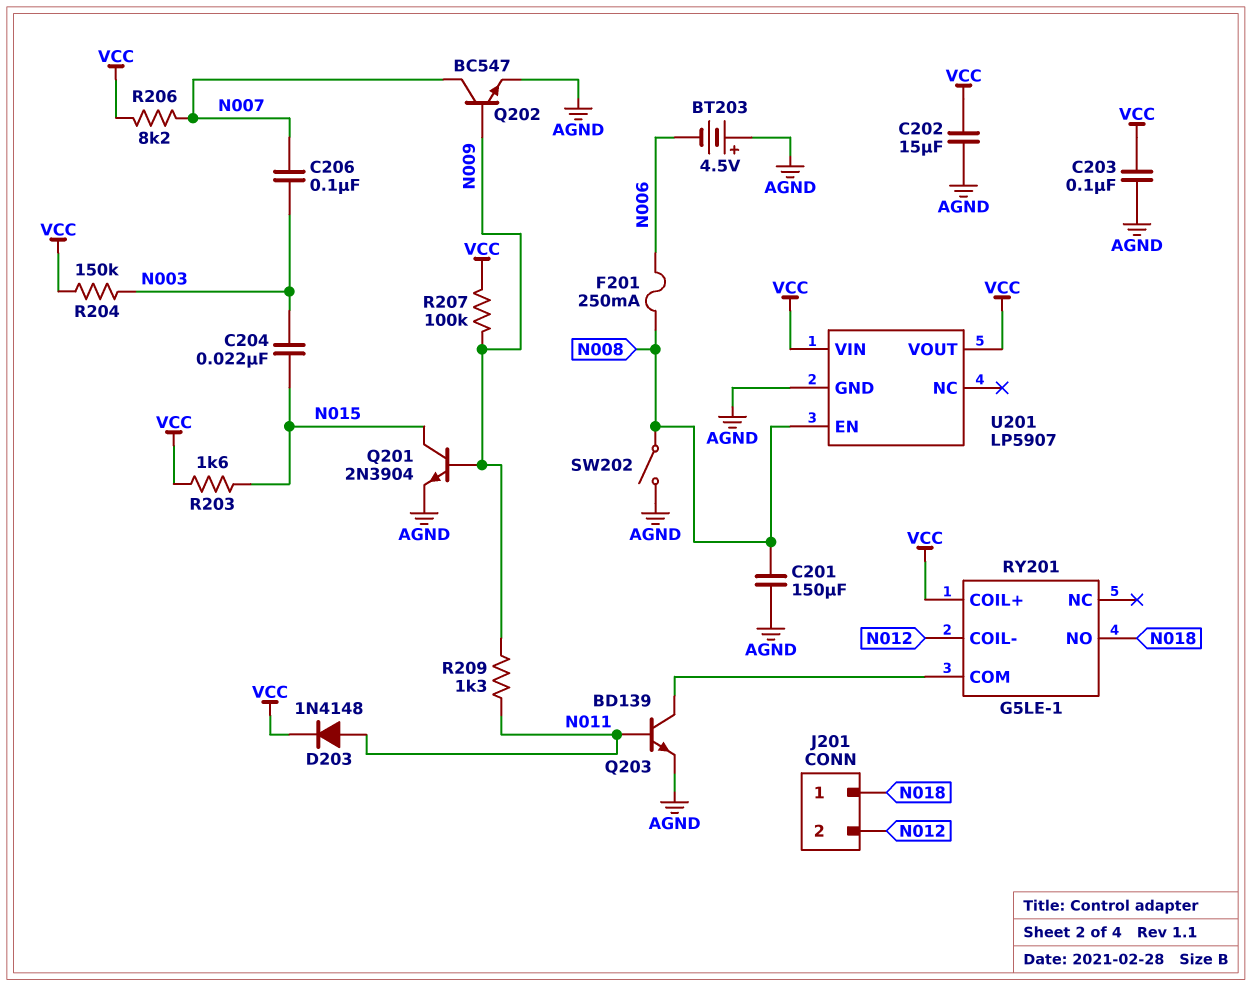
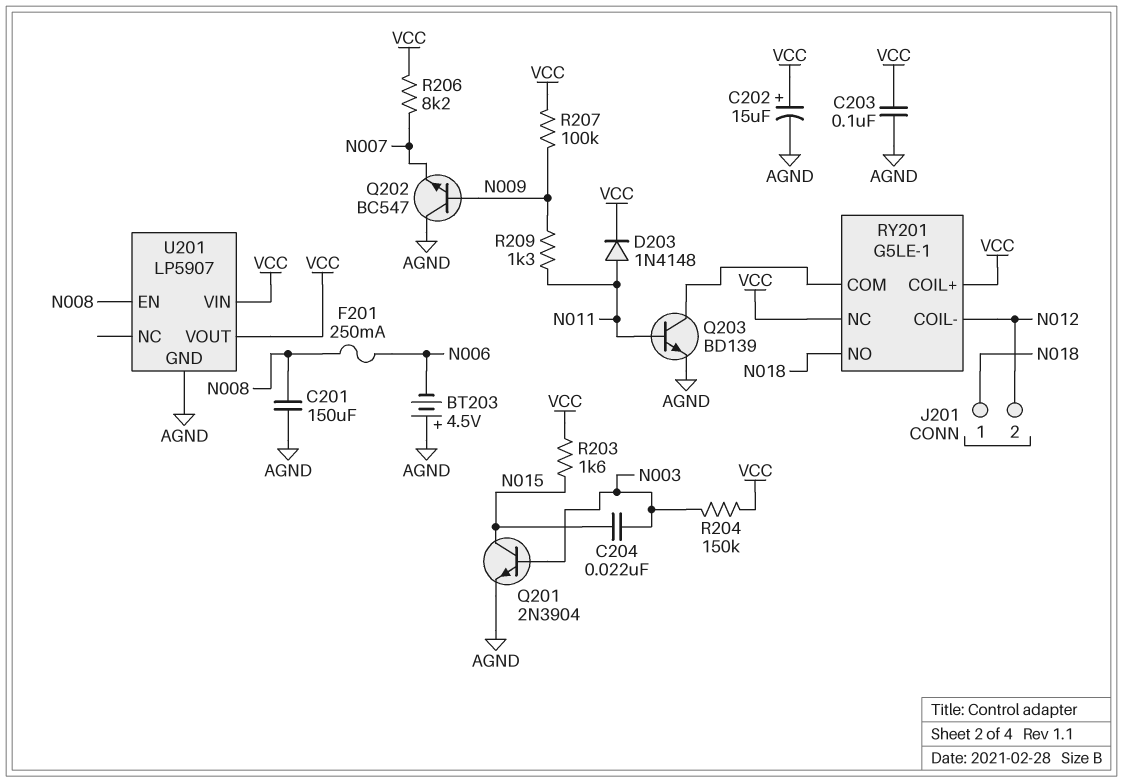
C202: 15uF (AGND, VCC) -> 15uF (plus VCC, minus AGND)
C206: 100nF (N003, N007) -> none
Q201: NPN 2N3904 (B N009, C N015, E AGND) -> NPN 2N3904 (B N003, C N015, E AGND)
Q202: NPN BC547 (B N009, C N007, E AGND) -> NPN BC547 (B N009, C AGND, E N007)
RY201 pin NC: none -> VCC
SW202: switch (AGND, N008) -> none

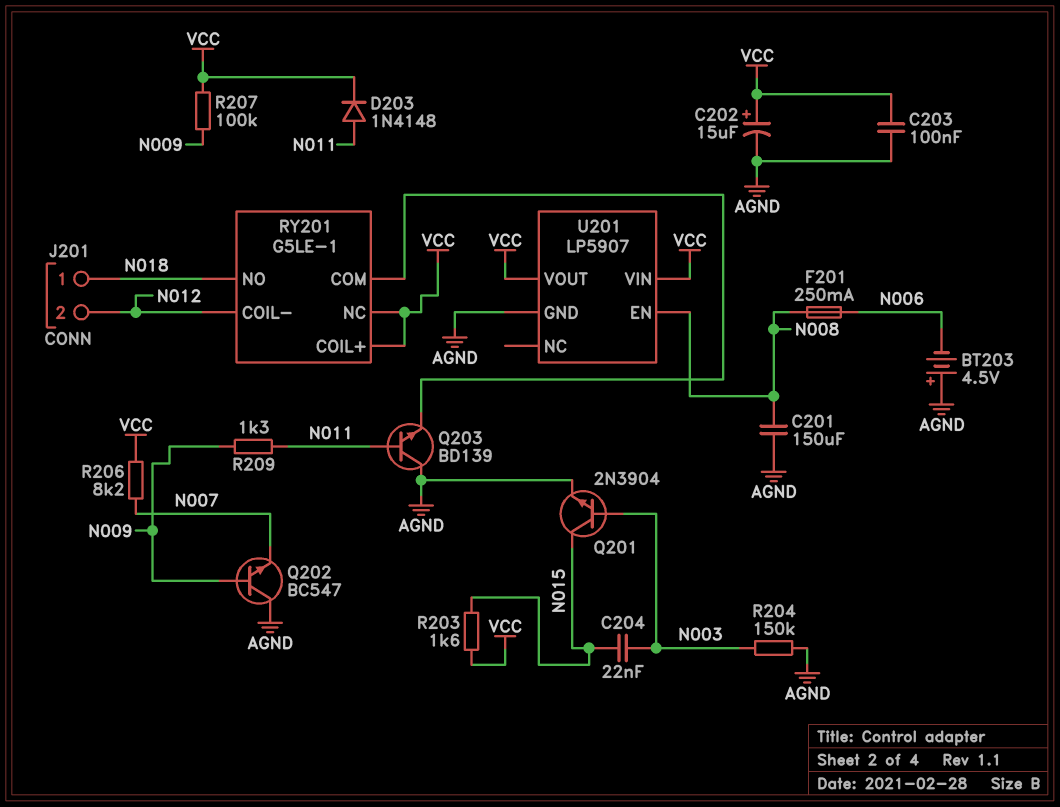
Q203: NPN BD139 (B N011, C RY201/COM, E AGND) -> NPN BD139 (B N011, C AGND, E RY201/COM)
R204: 150k (N003, VCC) -> 150k (AGND, N003)

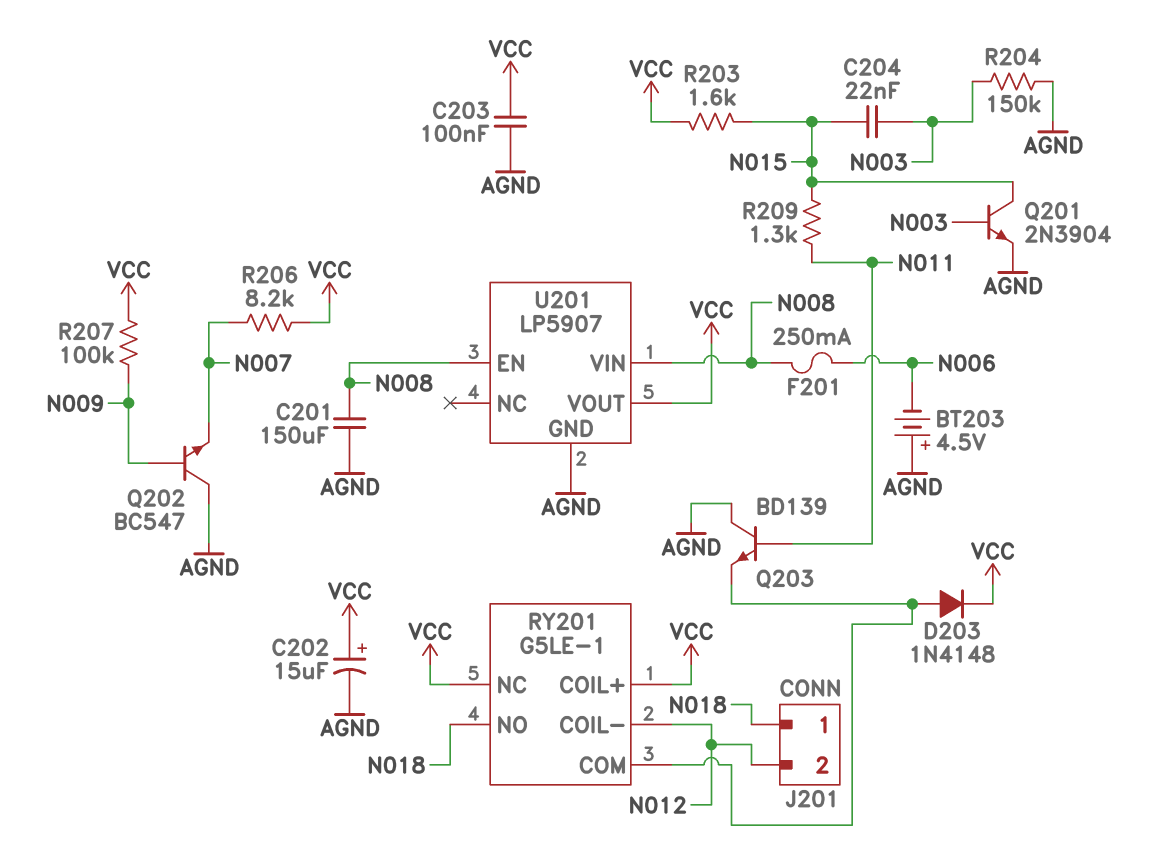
D203: diode 1N4148 (A N011, K VCC) -> diode 1N4148 (A RY201/COM, K VCC)
R209: 1.3k (N009, N011) -> 1.3k (N011, N015)
U201 pin VIN: VCC -> N008

